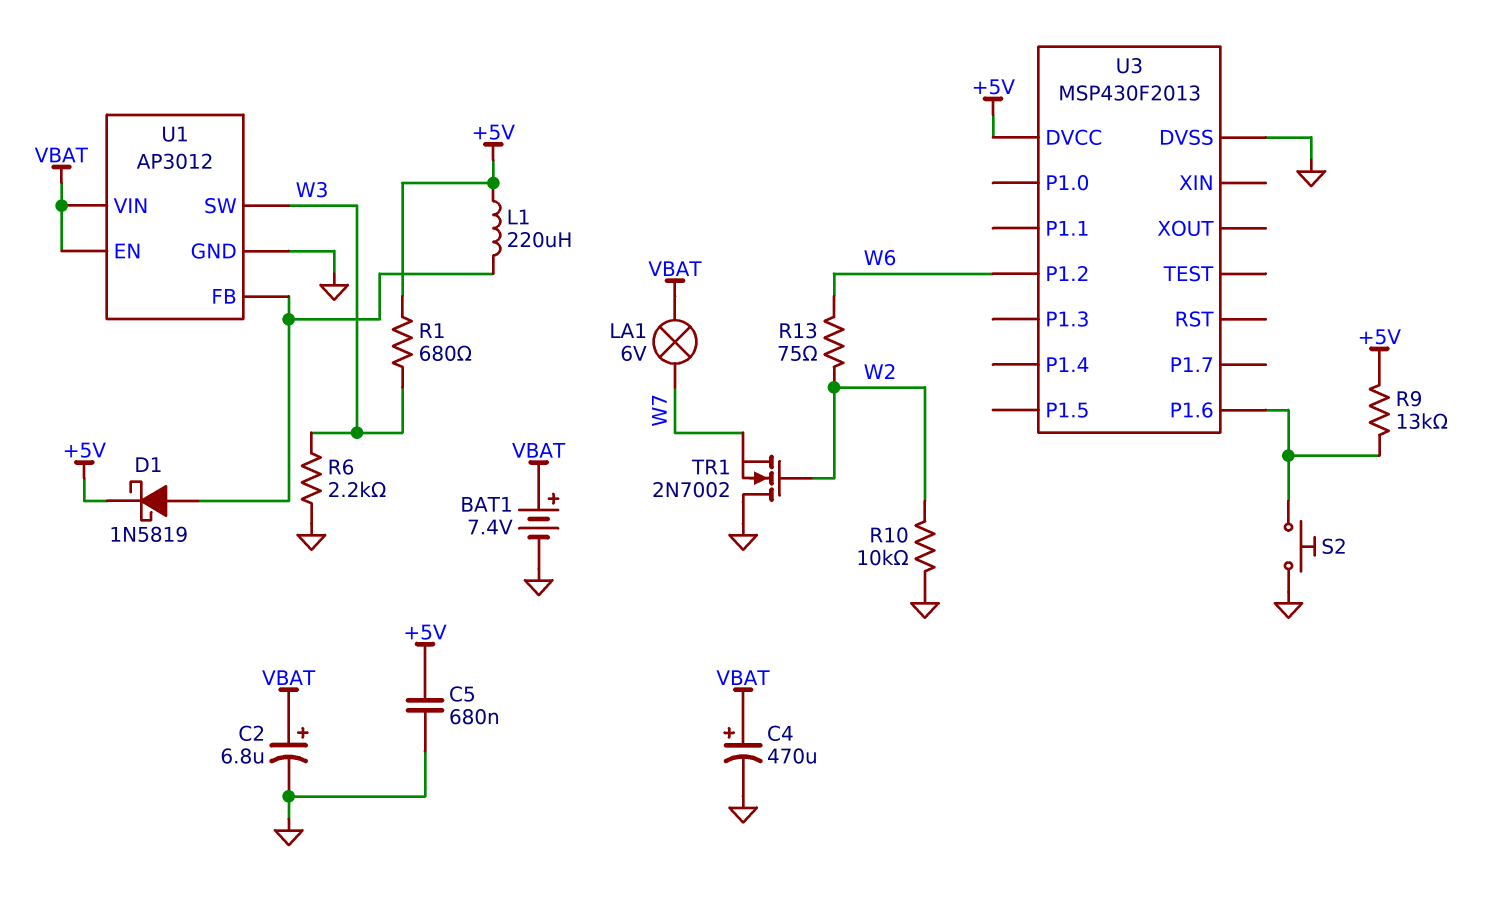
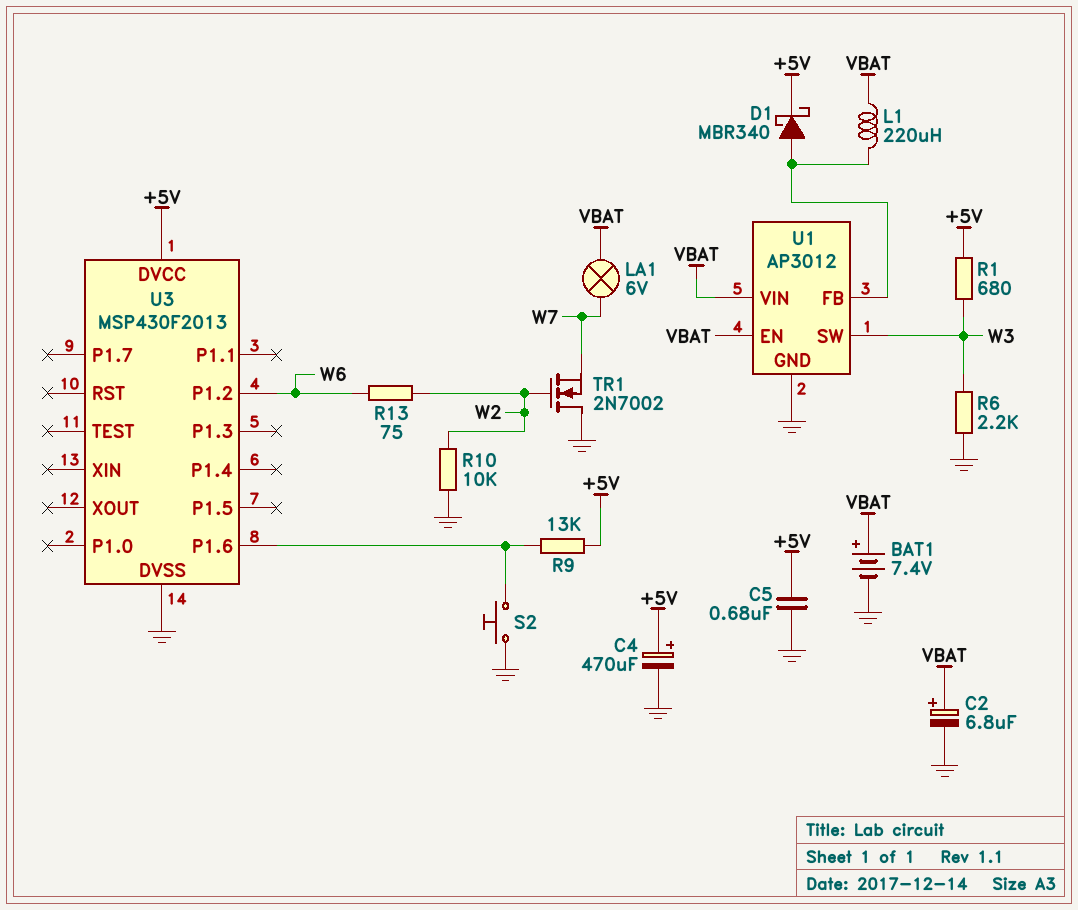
C4: 470uF (plus VBAT, minus GND) -> 470uF (plus +5V, minus GND)
D1: schottky 1N5819 (A U1/FB, K +5V) -> schottky MBR340 (A U1/FB, K +5V)
L1: 220uH (+5V, U1/FB) -> 220uH (U1/FB, VBAT)

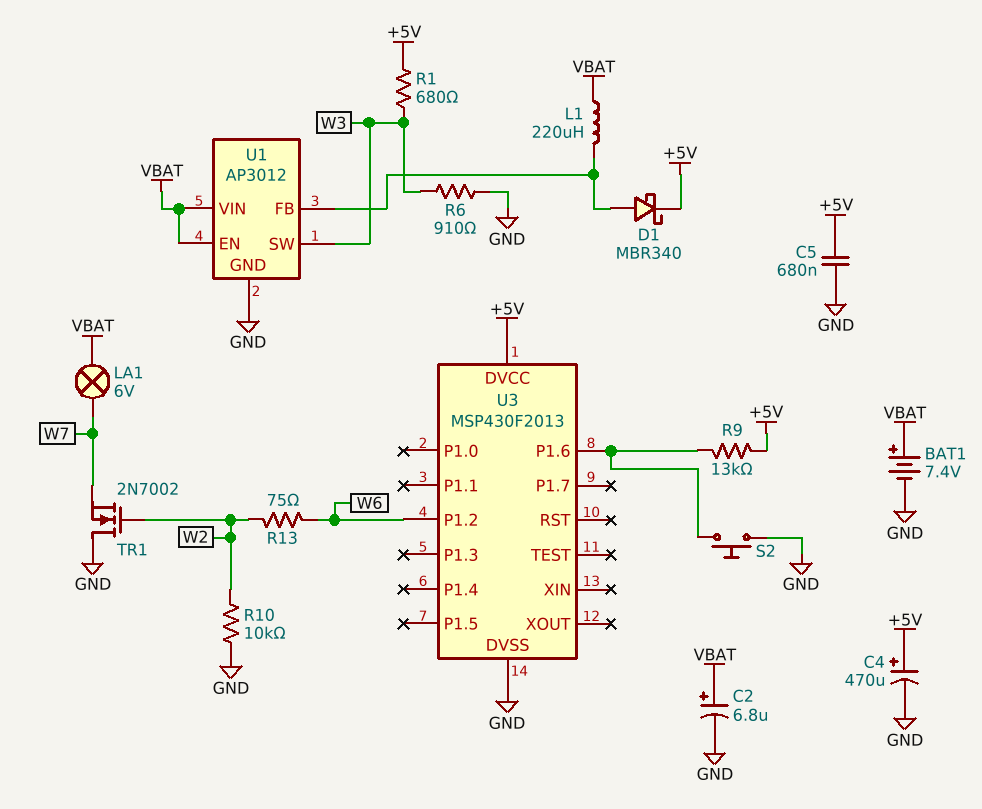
R6: 2.2k (GND, W3) -> 910 (GND, W3)

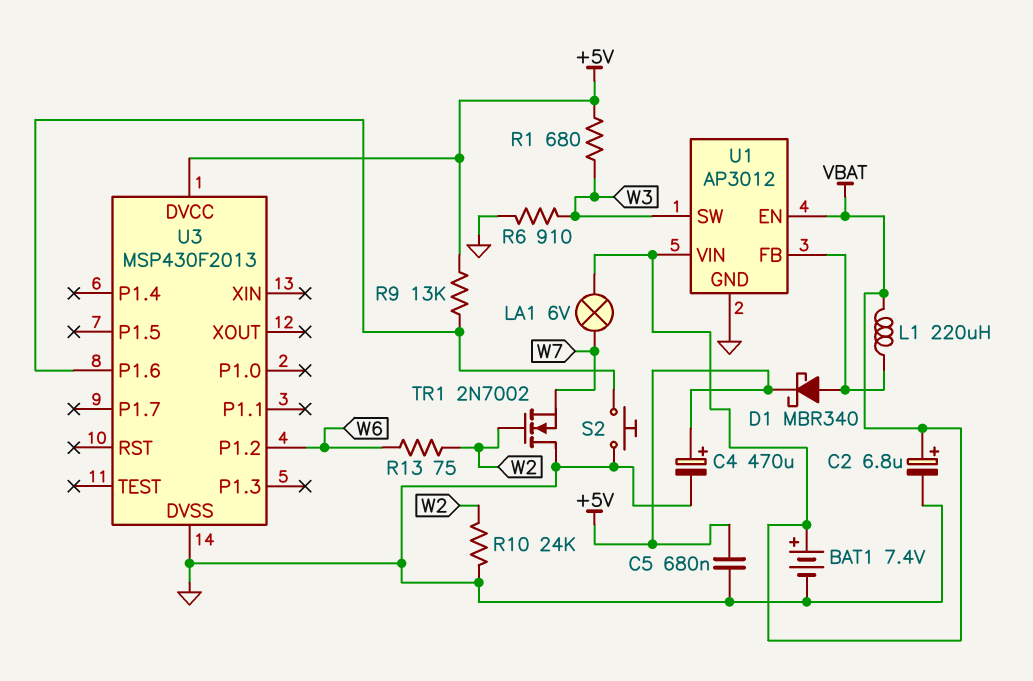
R10: 10k (GND, W2) -> 24k (GND, W2)

